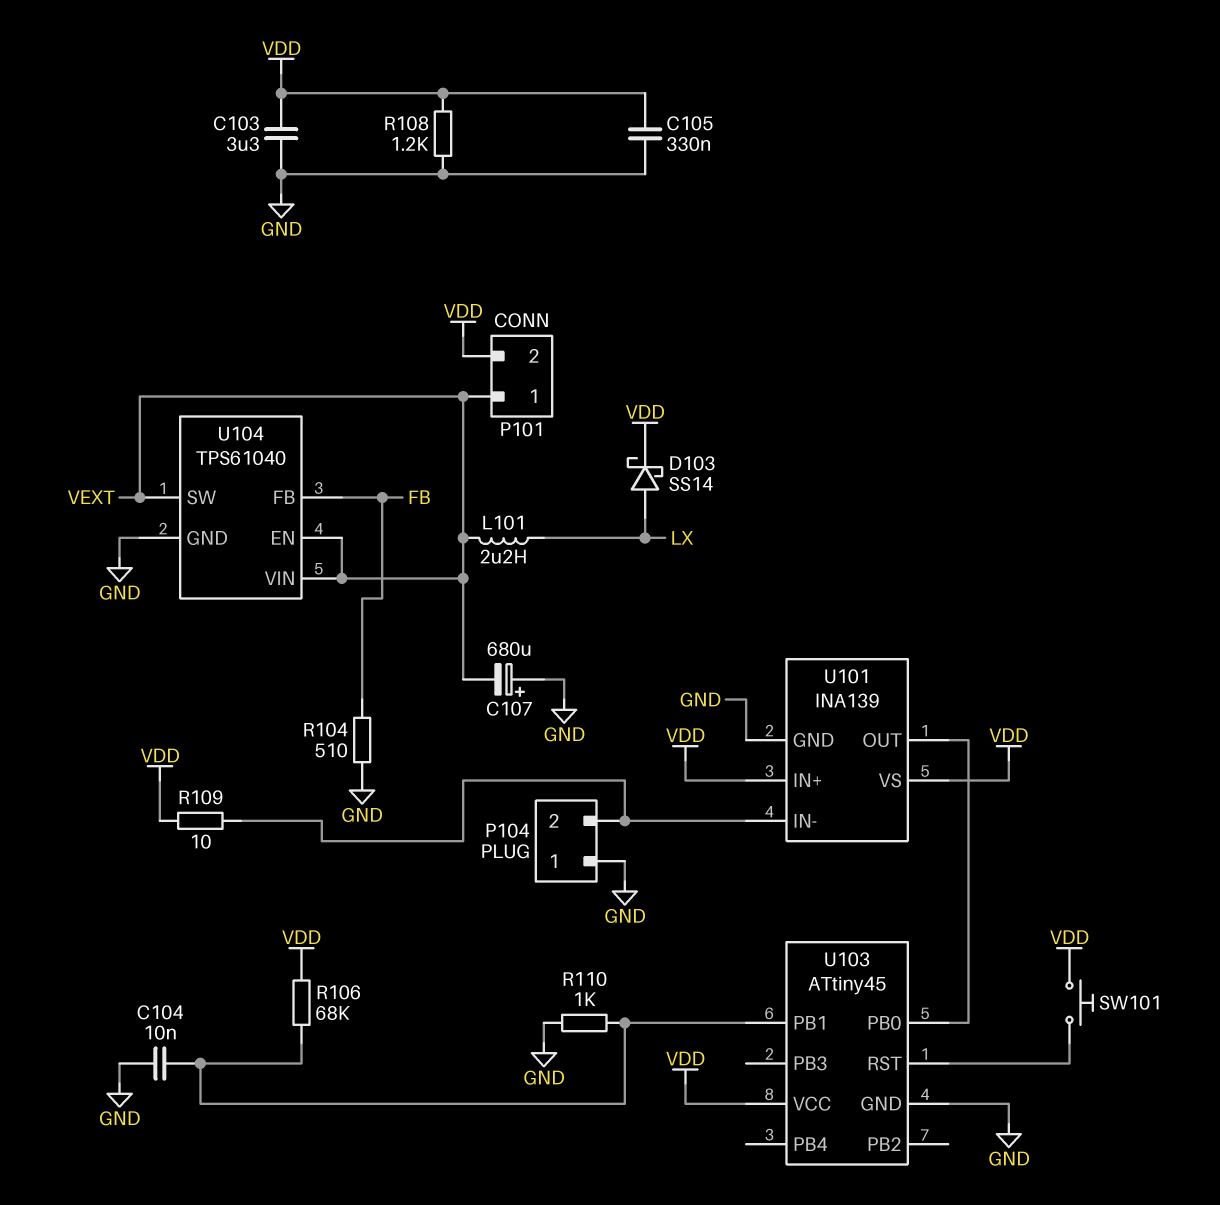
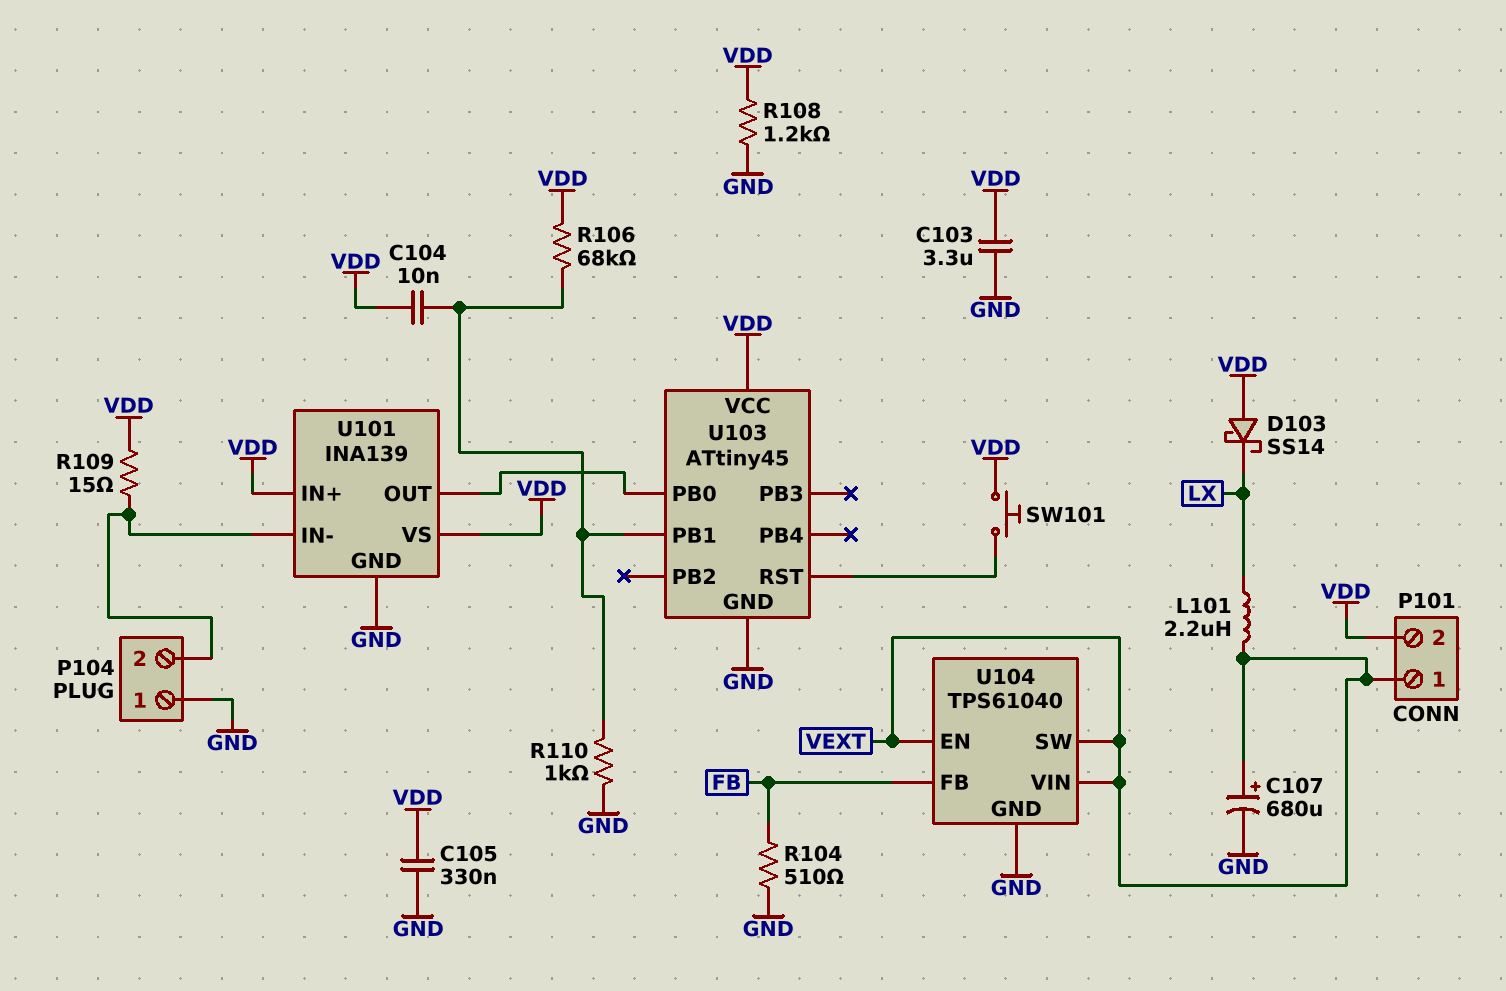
C104: 10nF (GND, U103/PB1) -> 10nF (U103/PB1, VDD)
C107: 680uF (plus GND, minus VEXT) -> 680uF (plus VEXT, minus GND)
D103: schottky SS14 (A LX, K VDD) -> schottky SS14 (A VDD, K LX)
R109: 10 (P104/2, VDD) -> 15 (P104/2, VDD)

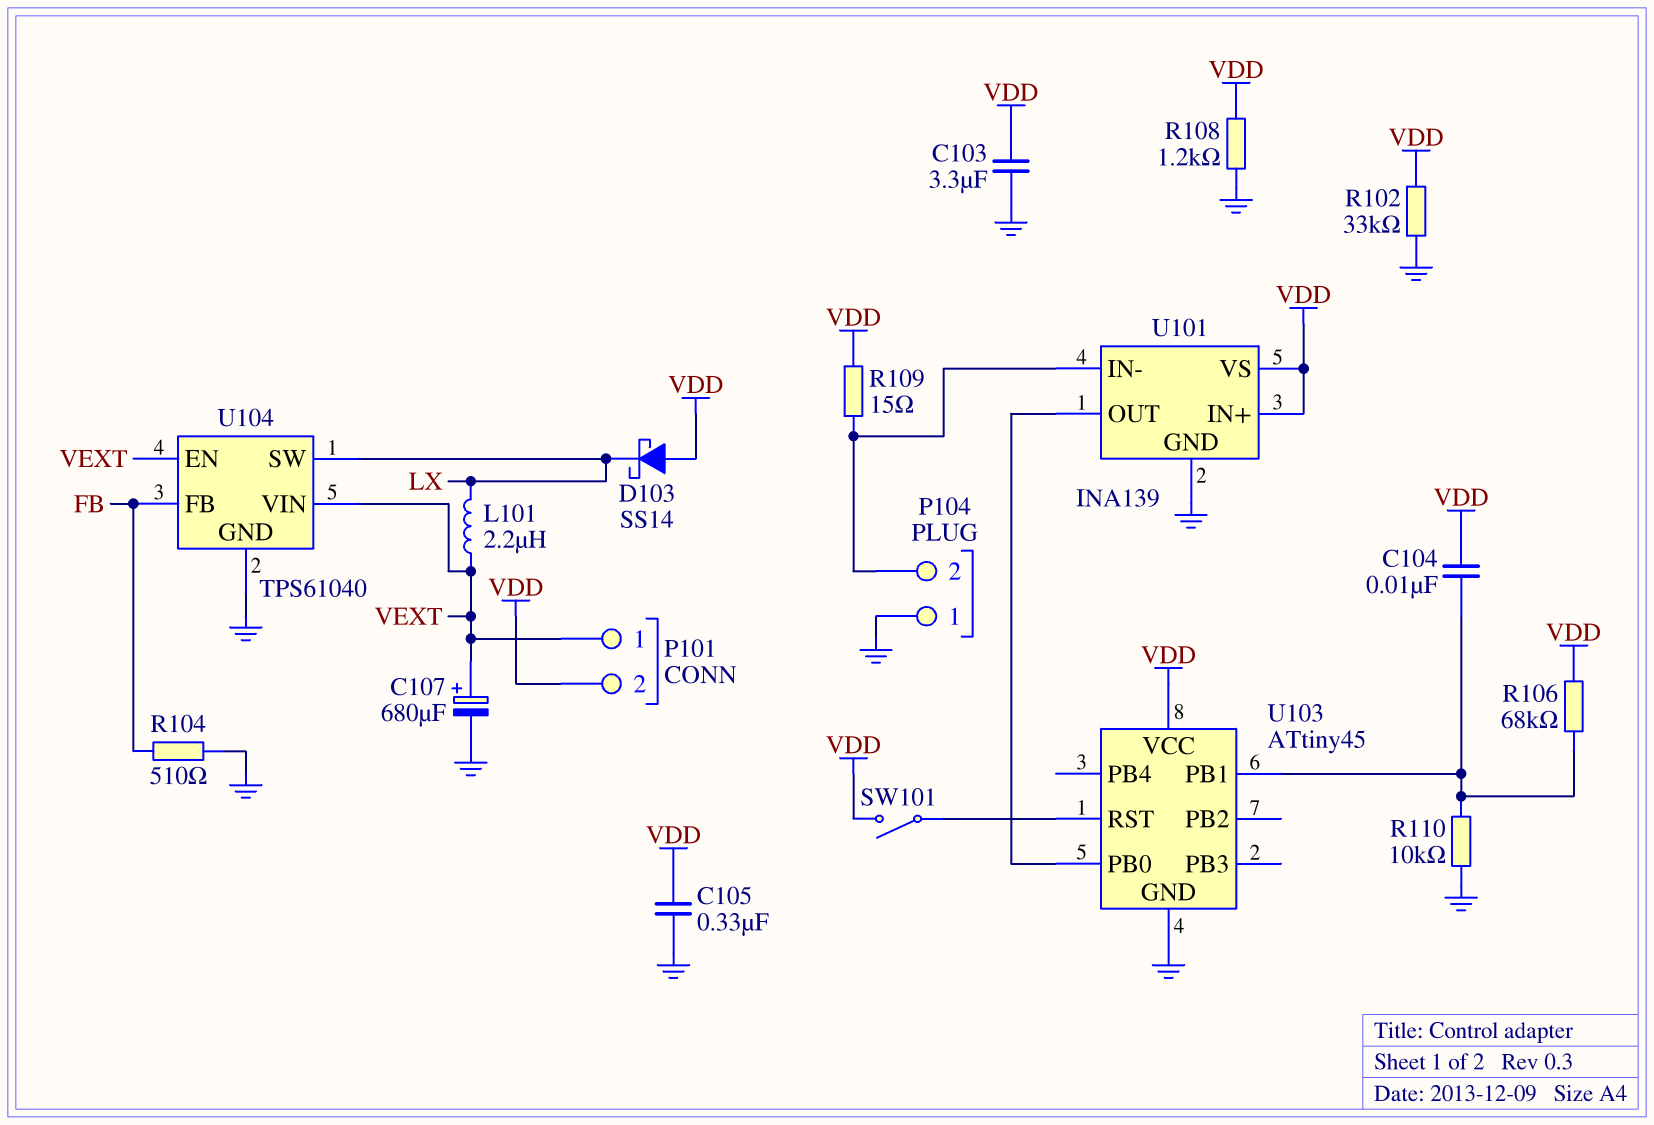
R102: none -> 33k (GND, VDD)
R110: 1k (GND, U103/PB1) -> 10k (GND, U103/PB1)
SW101: button (U103/RST, VDD) -> switch (U103/RST, VDD)
U104 pin SW: VEXT -> LX

